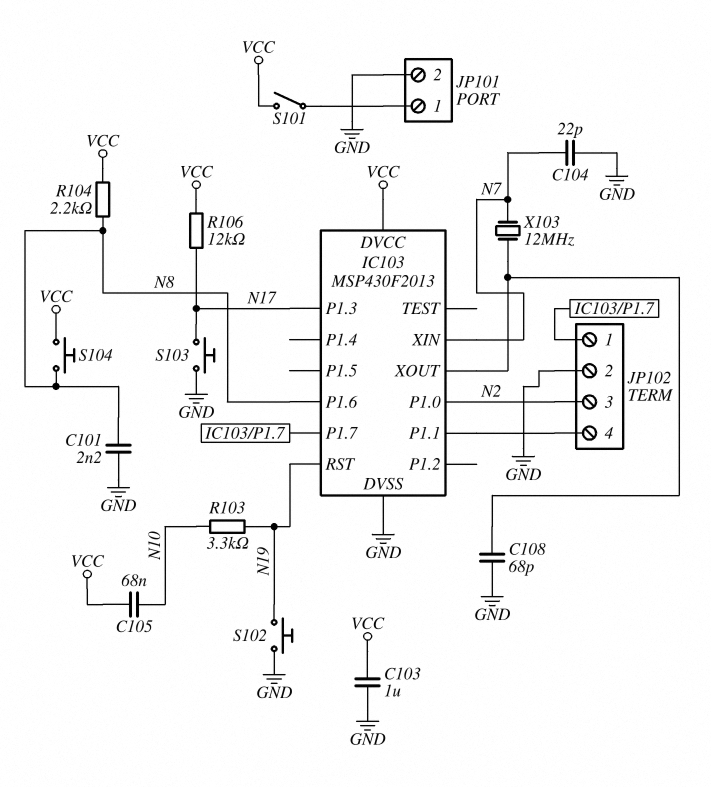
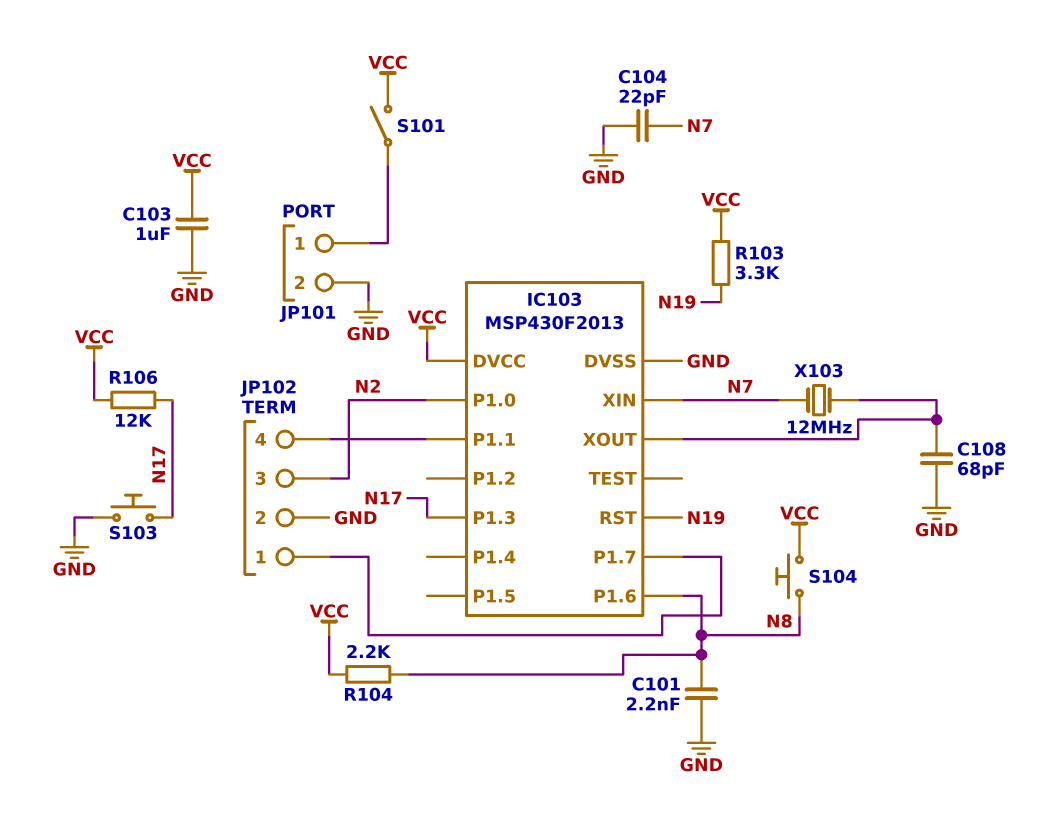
C105: 68nF (N10, VCC) -> none
R103: 3.3k (N10, N19) -> 3.3k (N19, VCC)
S102: button (GND, N19) -> none

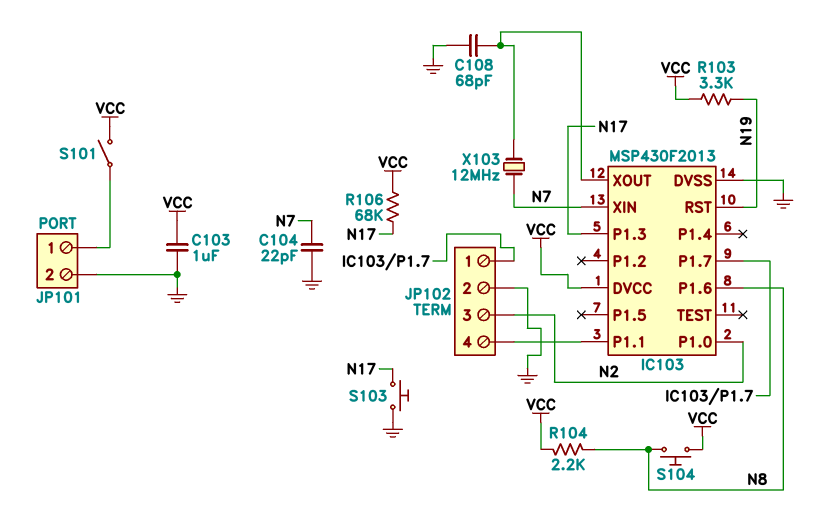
C101: 2.2nF (GND, N8) -> none
R106: 12k (N17, VCC) -> 68k (N17, VCC)

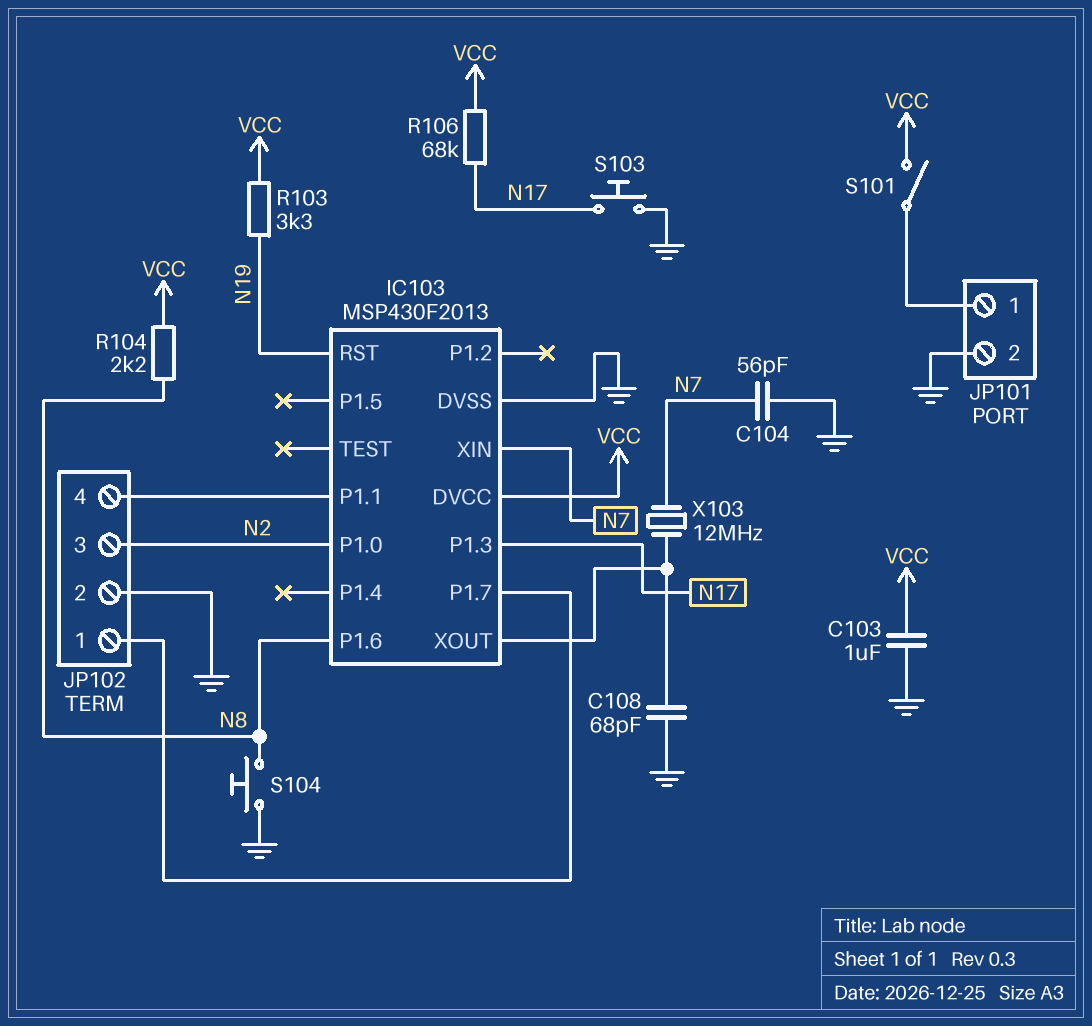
C104: 22pF (GND, N7) -> 56pF (GND, N7)
S104: button (N8, VCC) -> button (GND, N8)

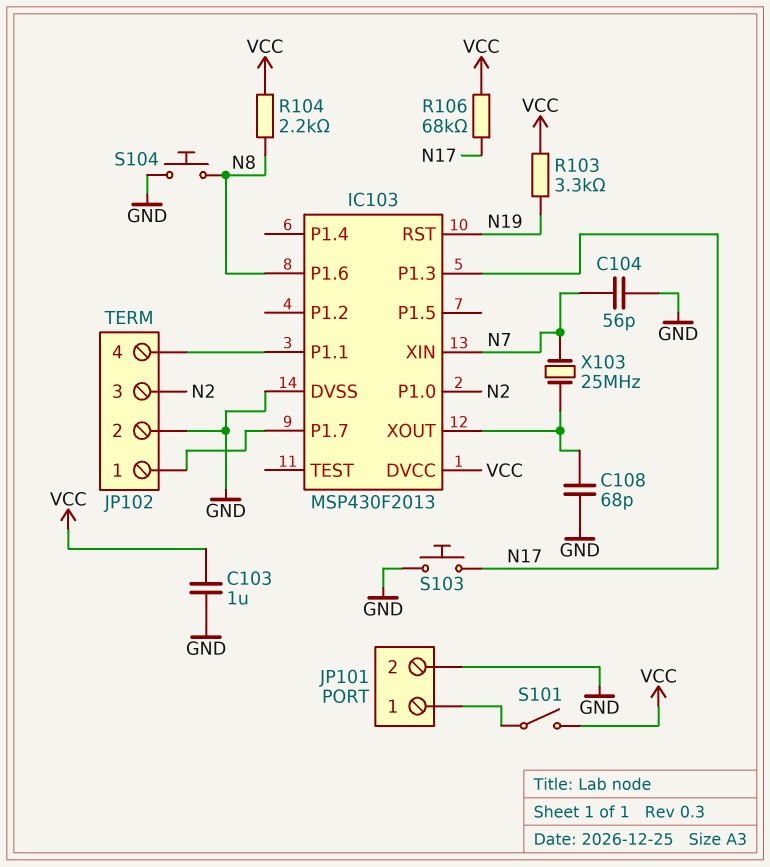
X103: 12MHz (IC103/XOUT, N7) -> 25MHz (IC103/XOUT, N7)

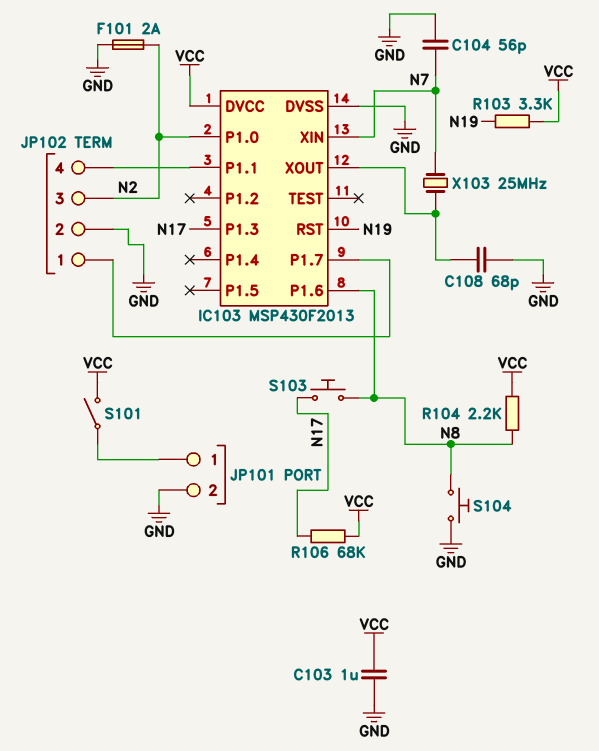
F101: none -> 2A (GND, N2)
S103: button (GND, N17) -> button (N8, N17)

